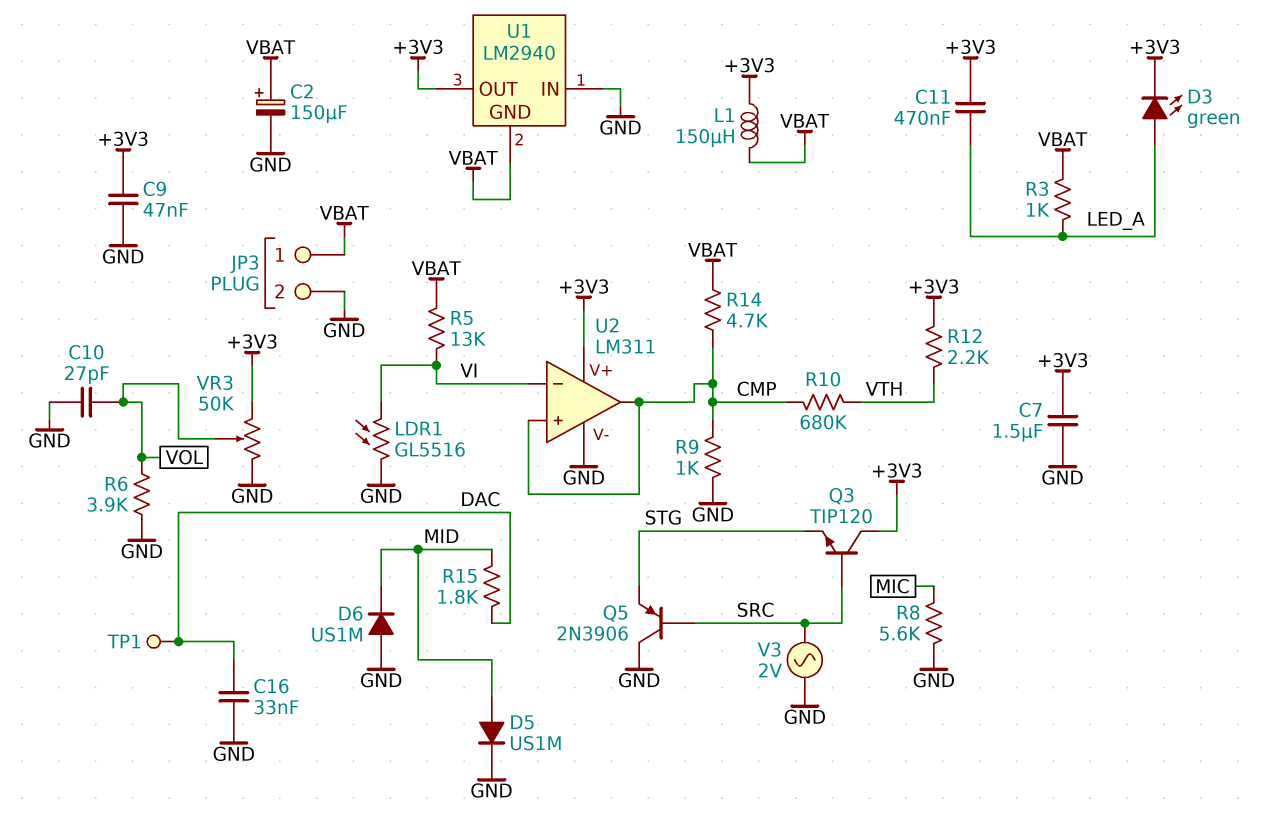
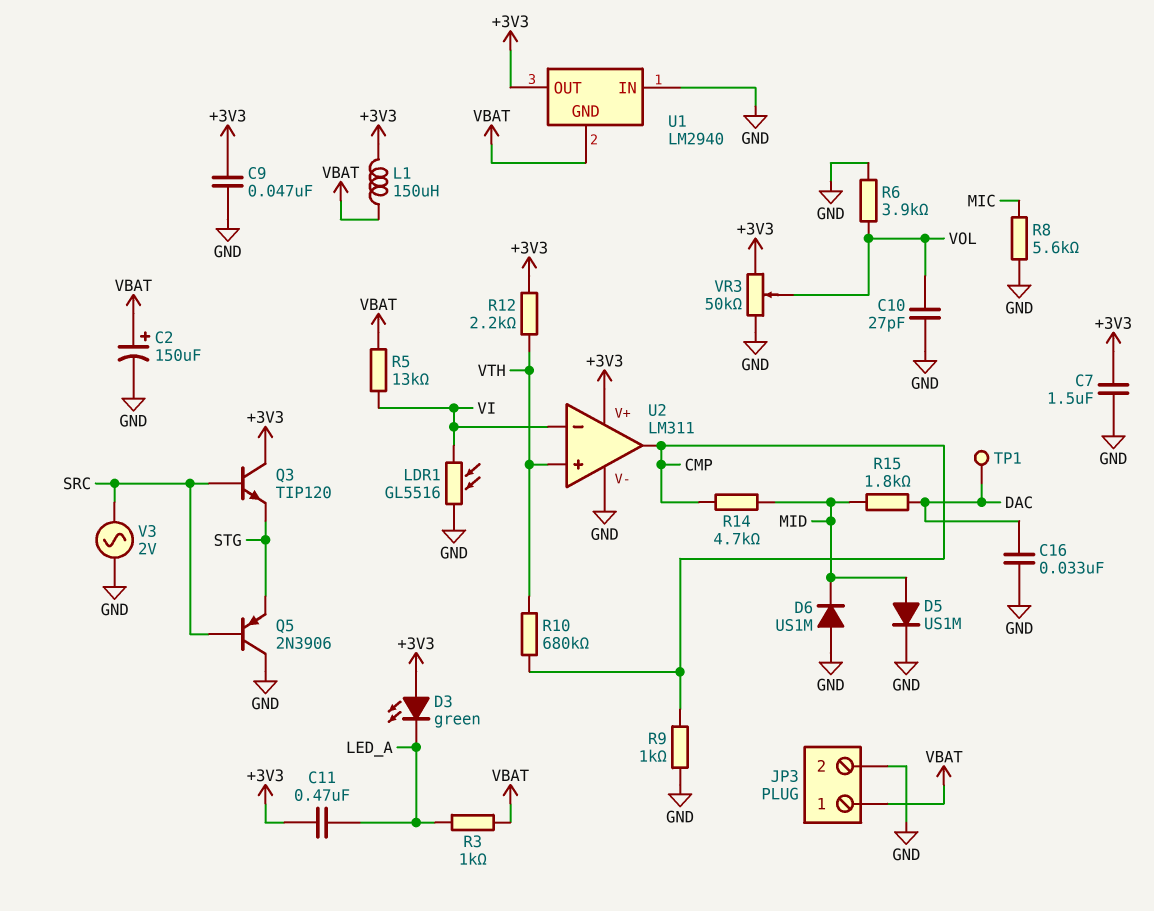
D3: LED green (A LED_A, K +3V3) -> LED green (A +3V3, K LED_A)
R14: 4.7k (CMP, VBAT) -> 4.7k (CMP, MID)
U2 pin in+: CMP -> VTH

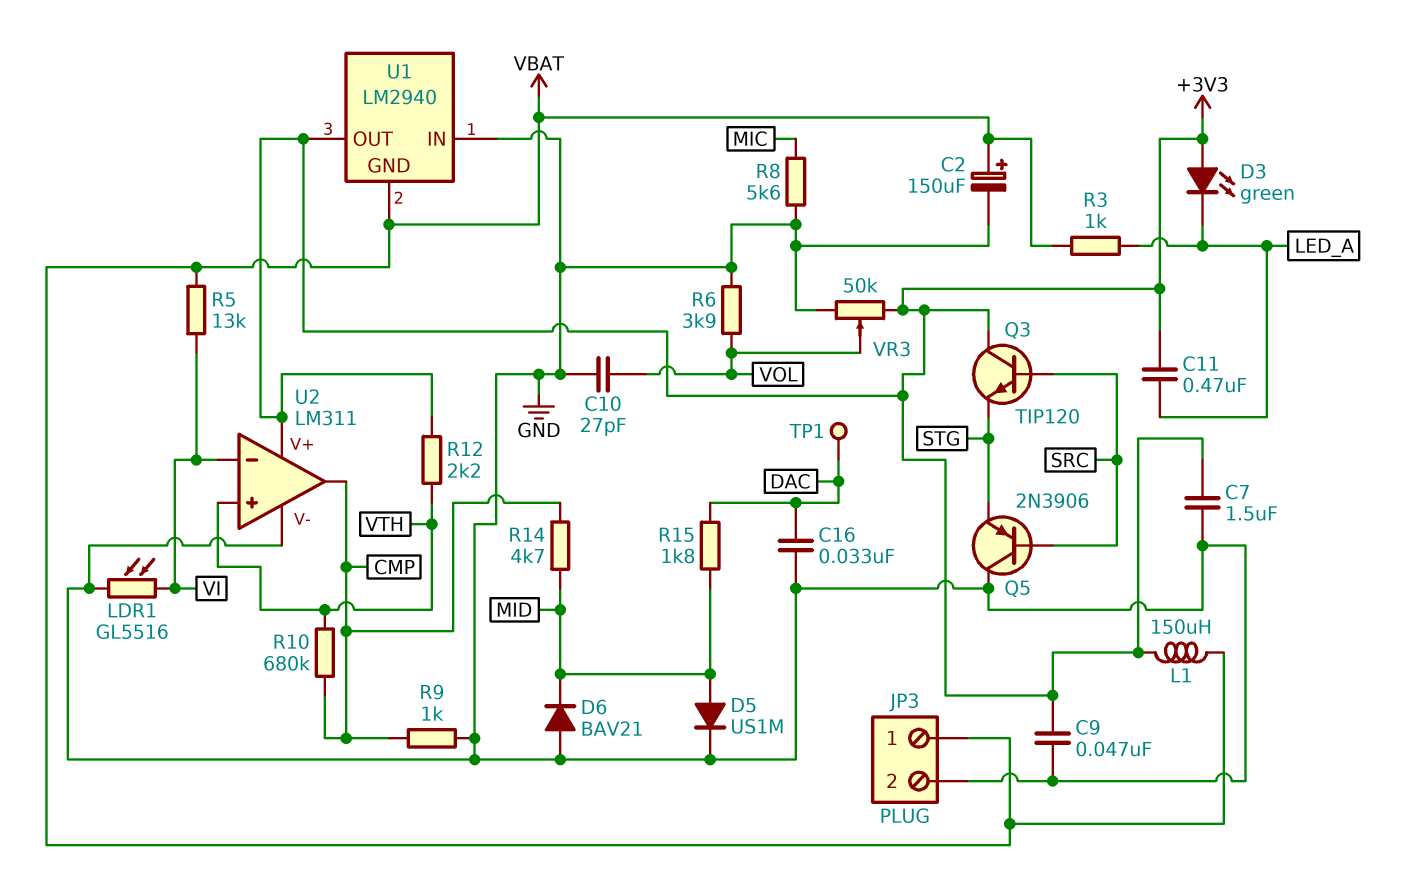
D6: diode US1M (A GND, K MID) -> diode BAV21 (A GND, K MID)
V3: AC 2V (GND, SRC) -> none

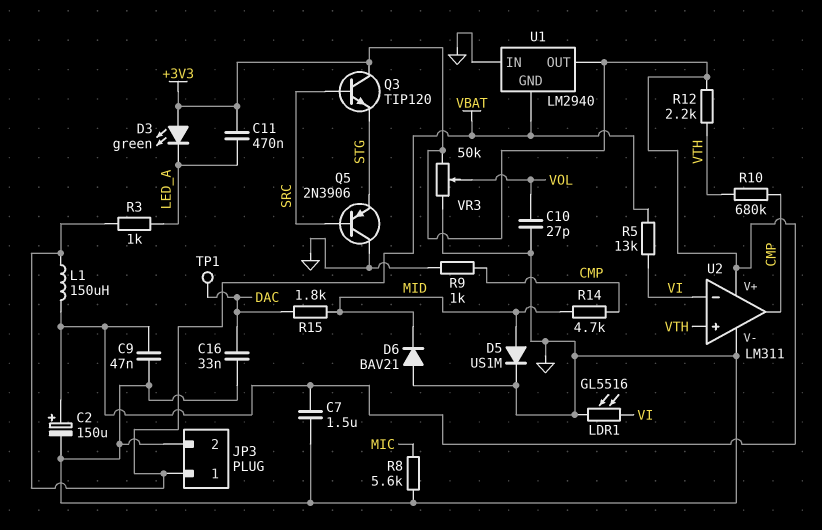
C2: 150uF (plus VBAT, minus GND) -> 150uF (plus +3V3, minus GND)
R6: 3.9k (GND, VOL) -> none

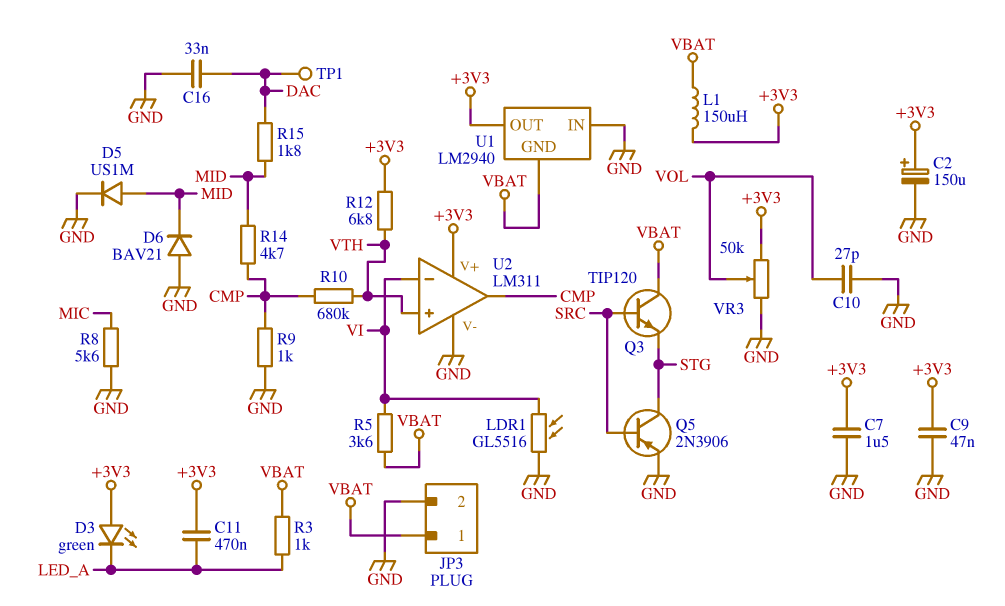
Q3: NPN TIP120 (B SRC, C +3V3, E STG) -> NPN TIP120 (B SRC, C VBAT, E STG)
Q5: PNP 2N3906 (B SRC, C GND, E STG) -> PNP 2N3906 (B SRC, C STG, E GND)
R5: 13k (VBAT, VI) -> 3.6k (VBAT, VI)
R12: 2.2k (+3V3, VTH) -> 6.8k (+3V3, VTH)

